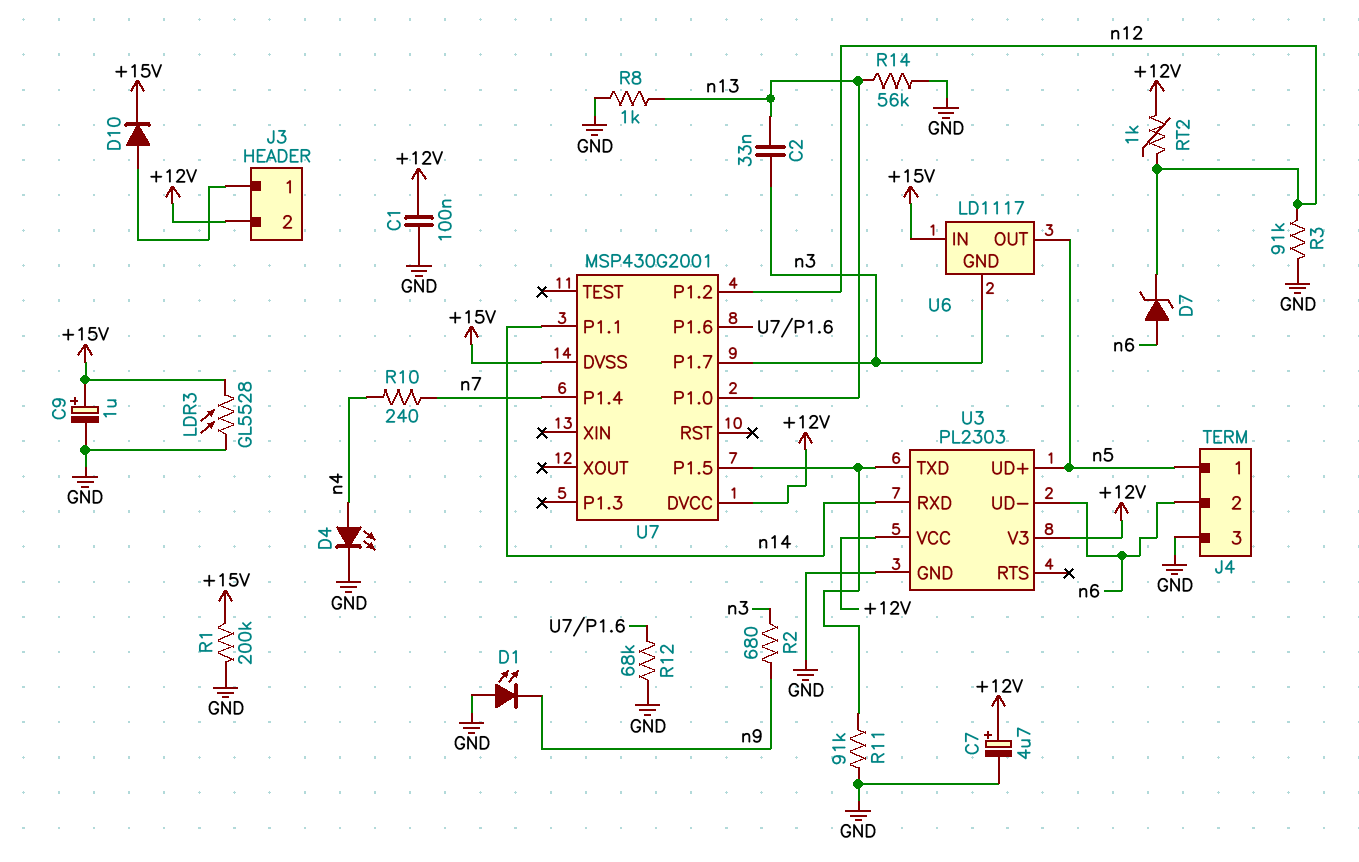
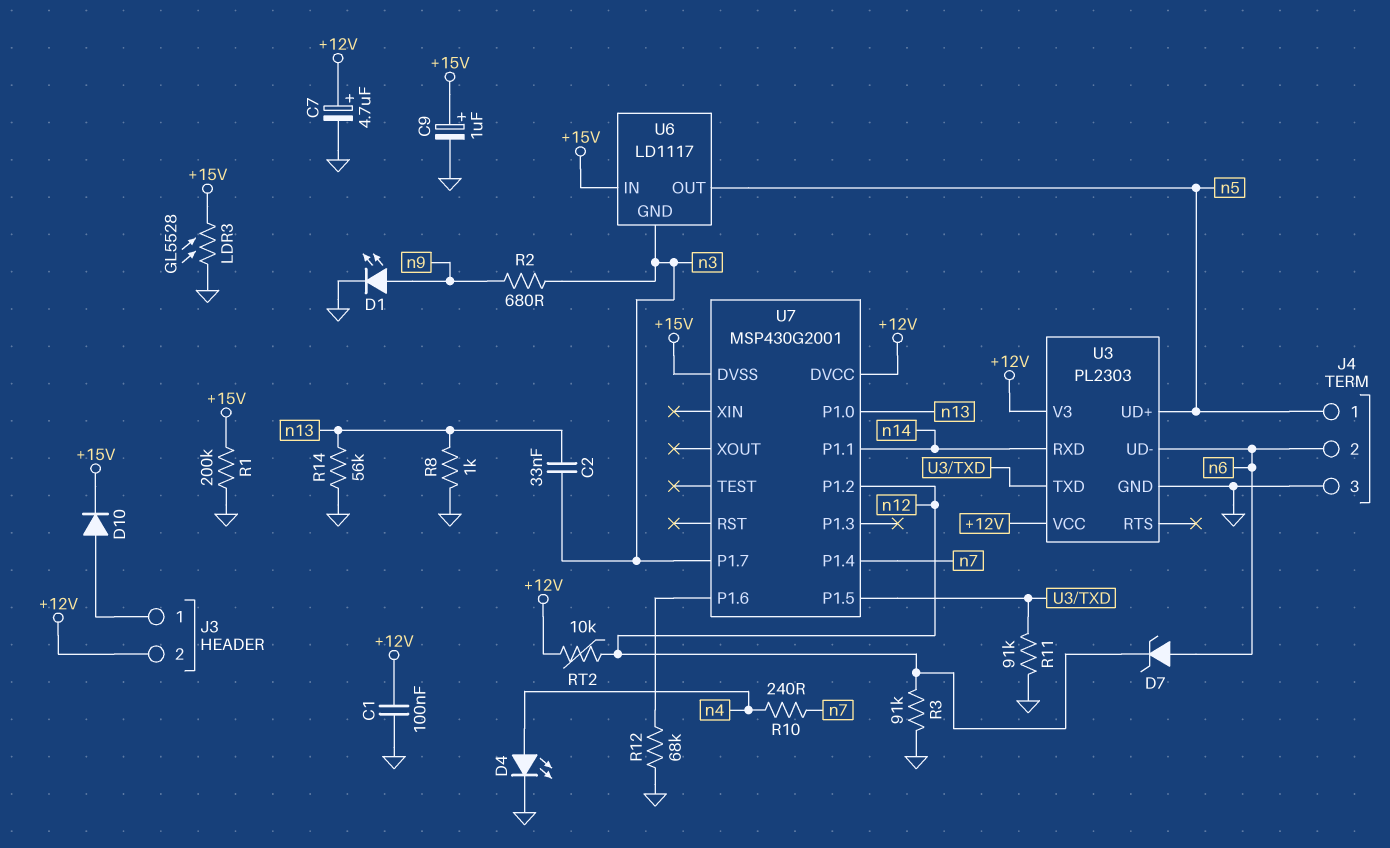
D1: LED (A GND, K n9) -> LED (A n9, K GND)
RT2: 1k (+12V, n12) -> 10k (+12V, n12)

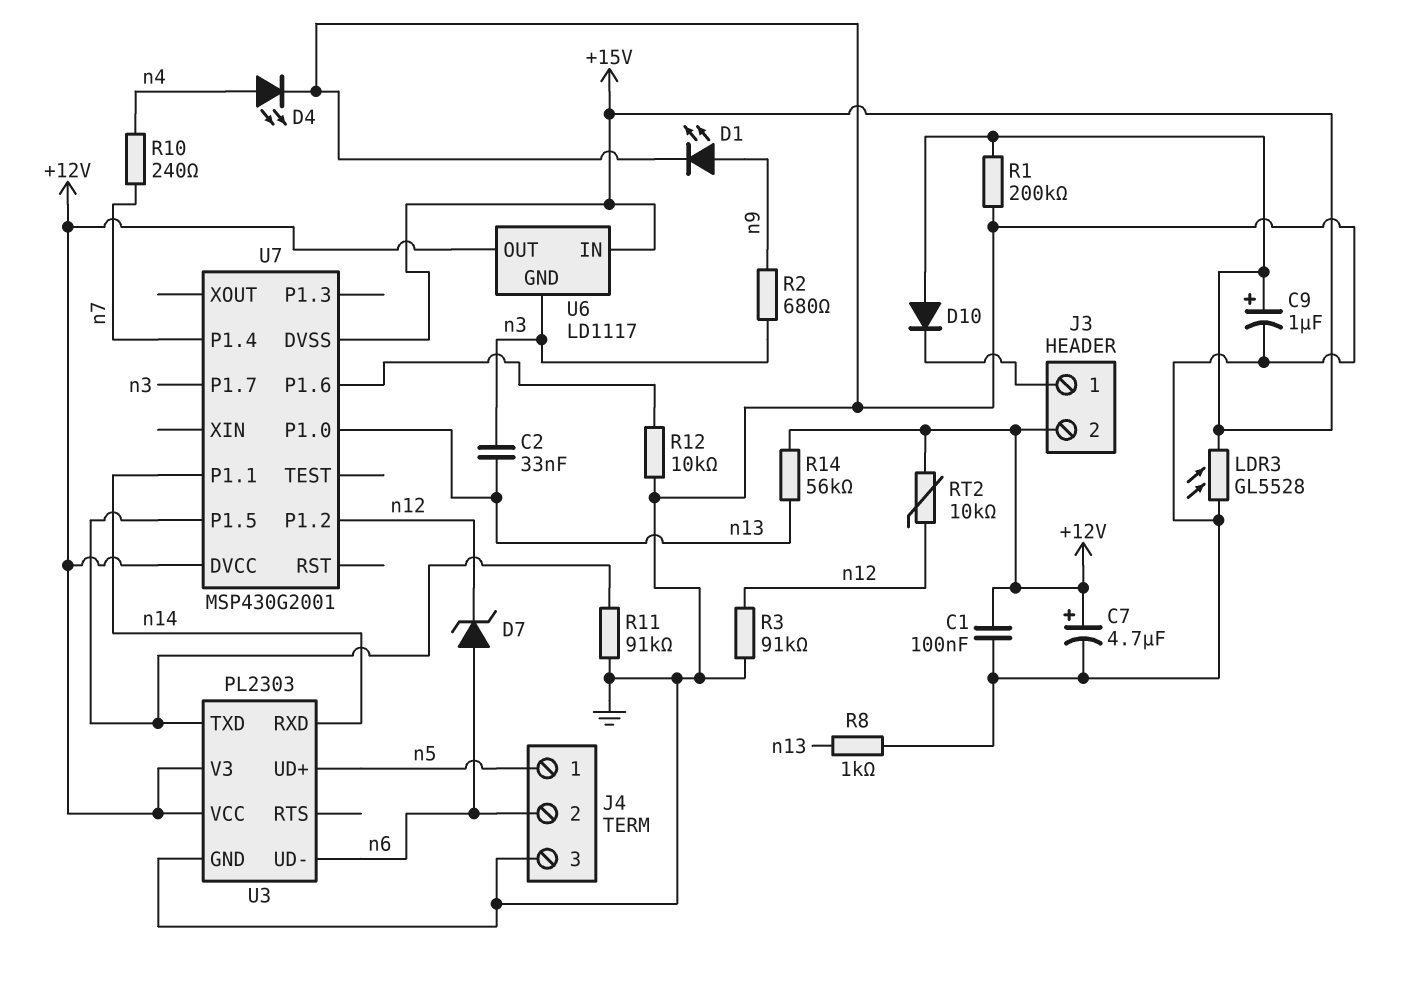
D10: diode (A J3/1, K +15V) -> diode (A +15V, K J3/1)
R12: 68k (GND, U7/P1.6) -> 10k (GND, U7/P1.6)
R14: 56k (GND, n13) -> 56k (+12V, n13)
U6 pin OUT: n5 -> +12V

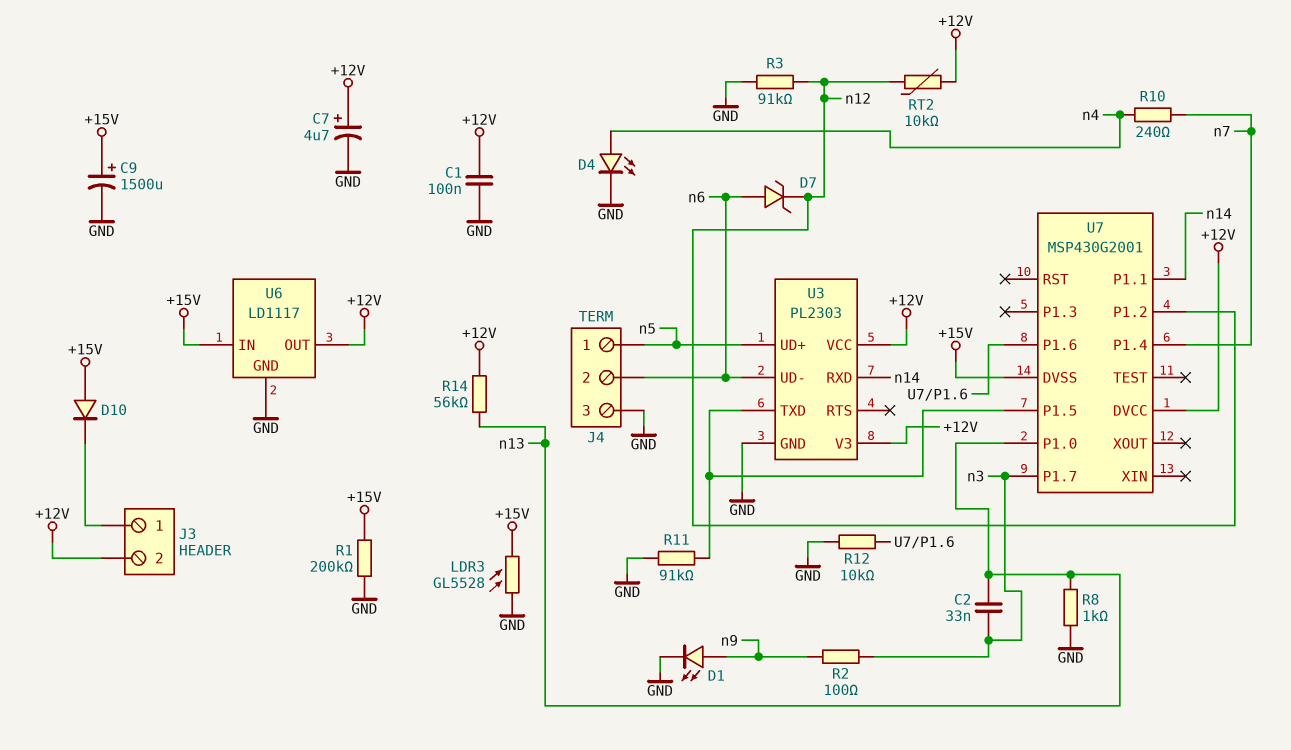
C9: 1uF (plus +15V, minus GND) -> 1500uF (plus +15V, minus GND)
R2: 680 (n3, n9) -> 100 (n3, n9)
U6 pin GND: n3 -> GND

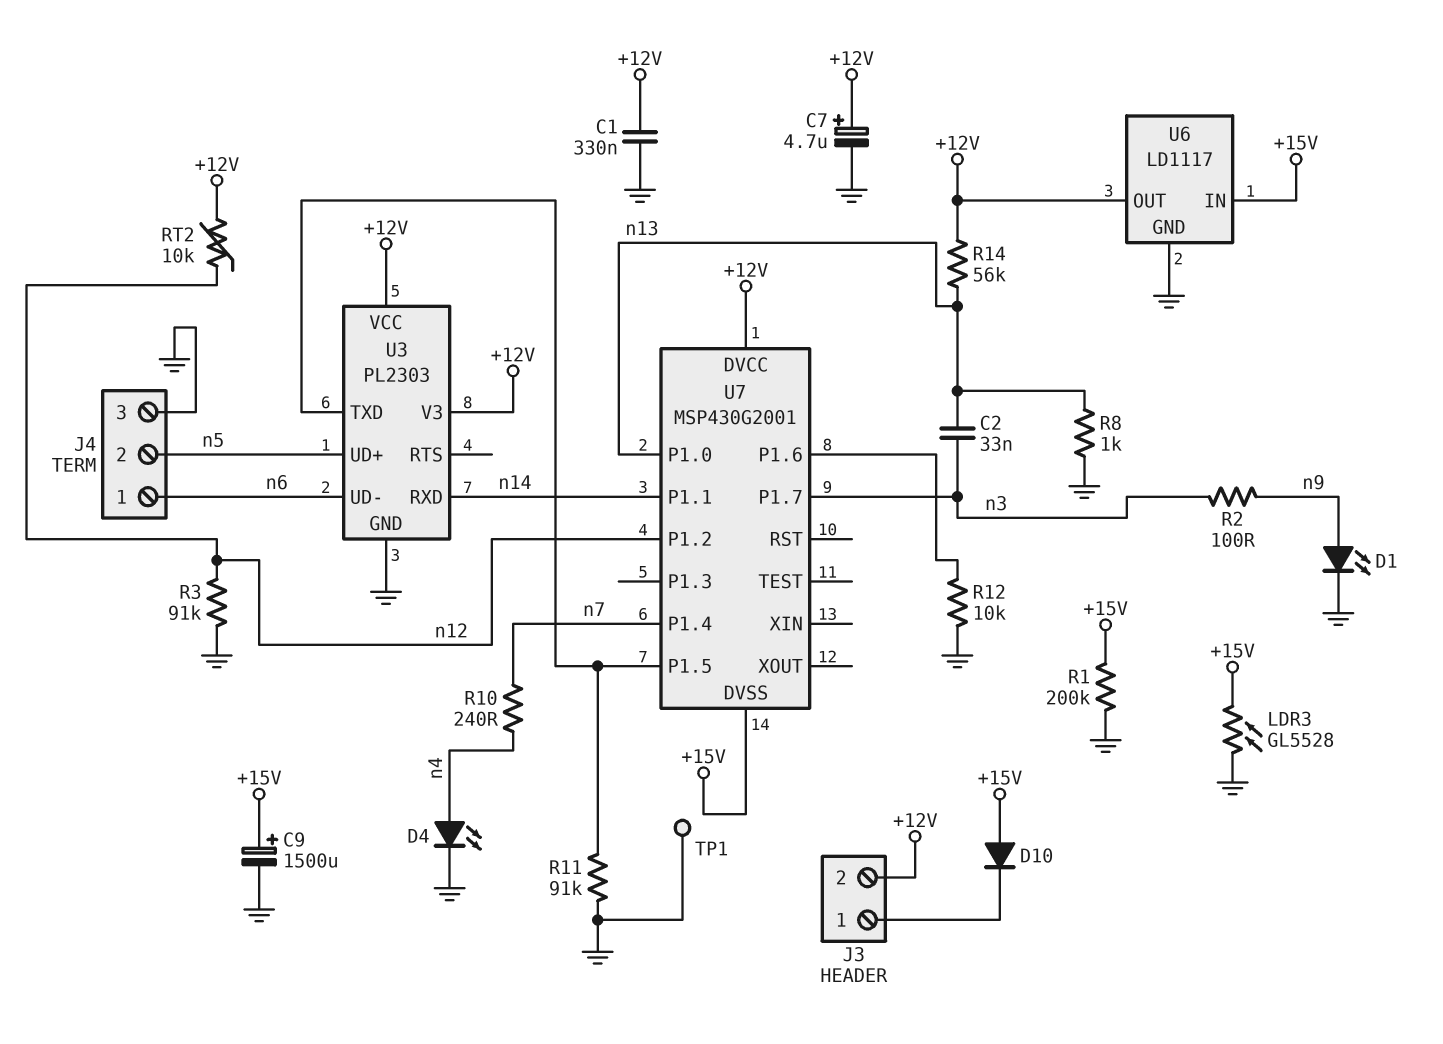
C1: 100nF (+12V, GND) -> 330nF (+12V, GND)
D7: zener (A n6, K n12) -> none
J4 pin 1: n5 -> n6
J4 pin 2: n6 -> n5
TP1: none -> test point (GND)

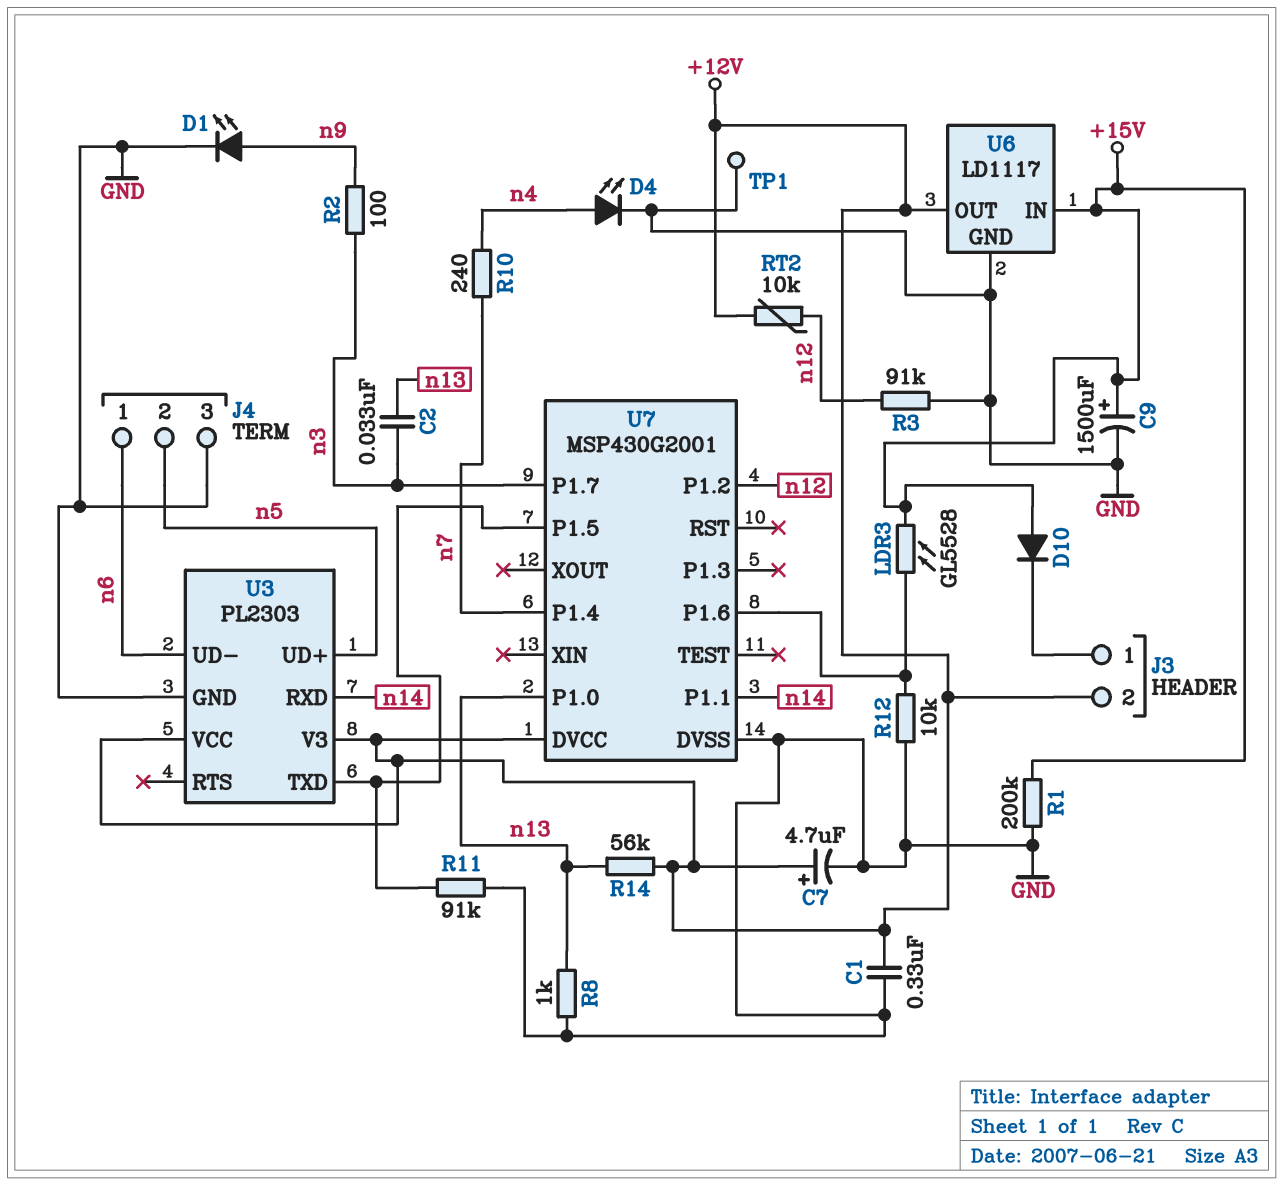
LDR3: GL5528 (+15V, GND) -> GL5528 (+15V, U7/P1.6)
U7 pin DVSS: +15V -> GND

